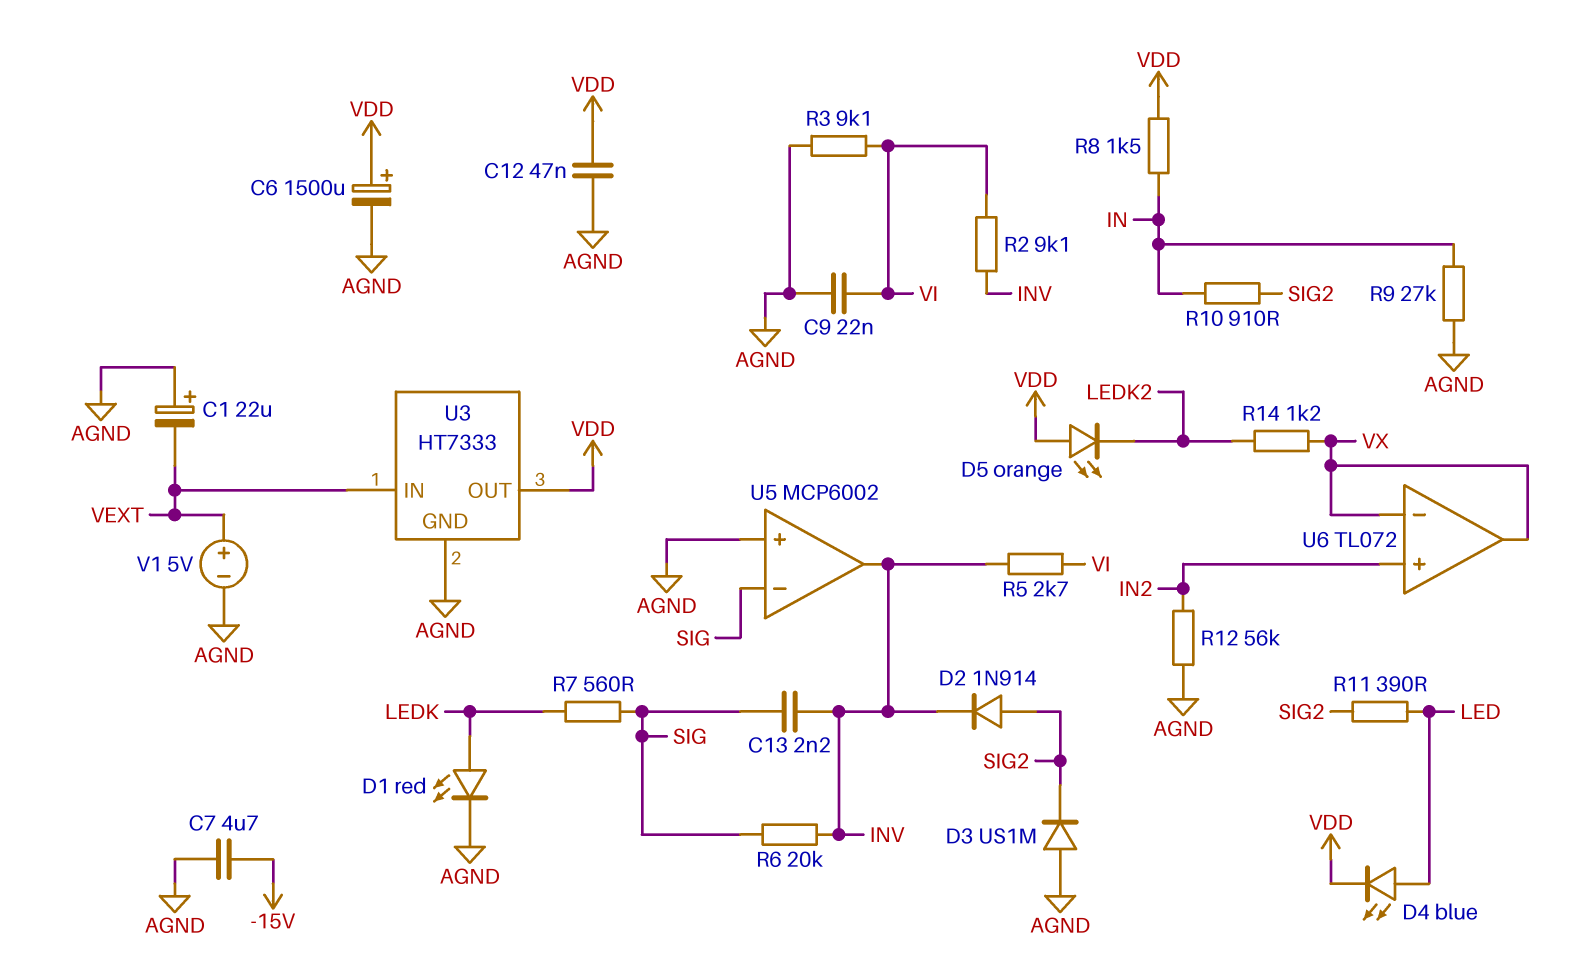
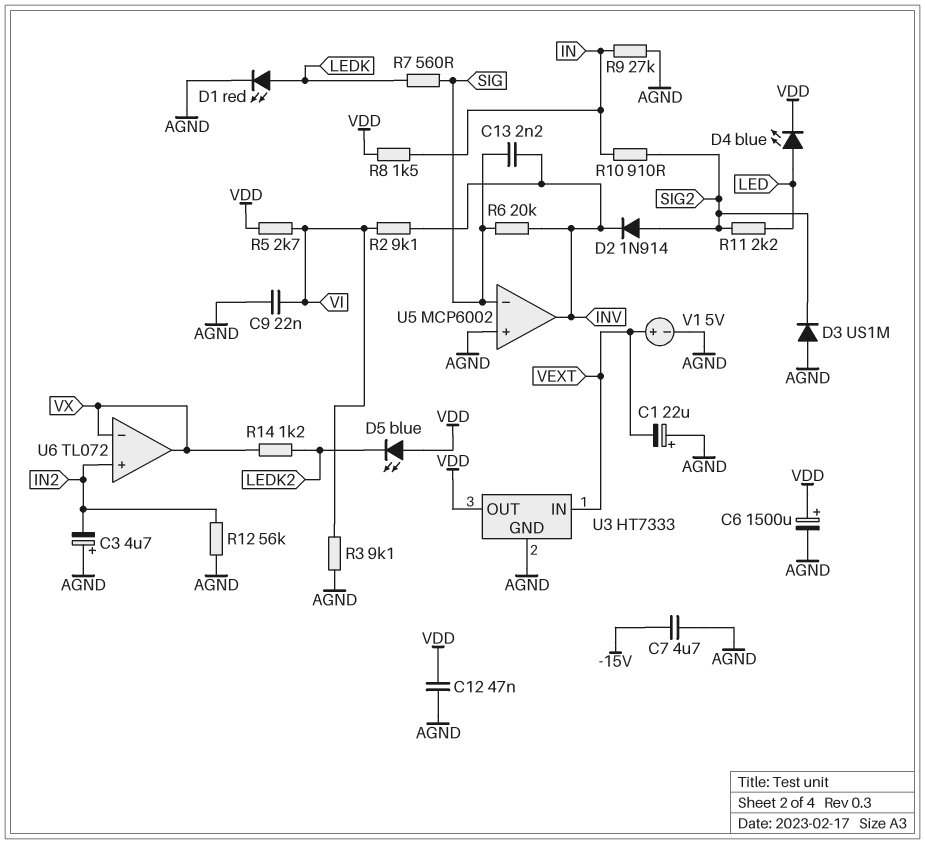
C3: none -> 4.7uF (plus AGND, minus IN2)
D5: LED orange (A VDD, K LEDK2) -> LED blue (A VDD, K LEDK2)
R5: 2.7k (INV, VI) -> 2.7k (VDD, VI)
R11: 390 (LED, SIG2) -> 2.2k (LED, SIG2)

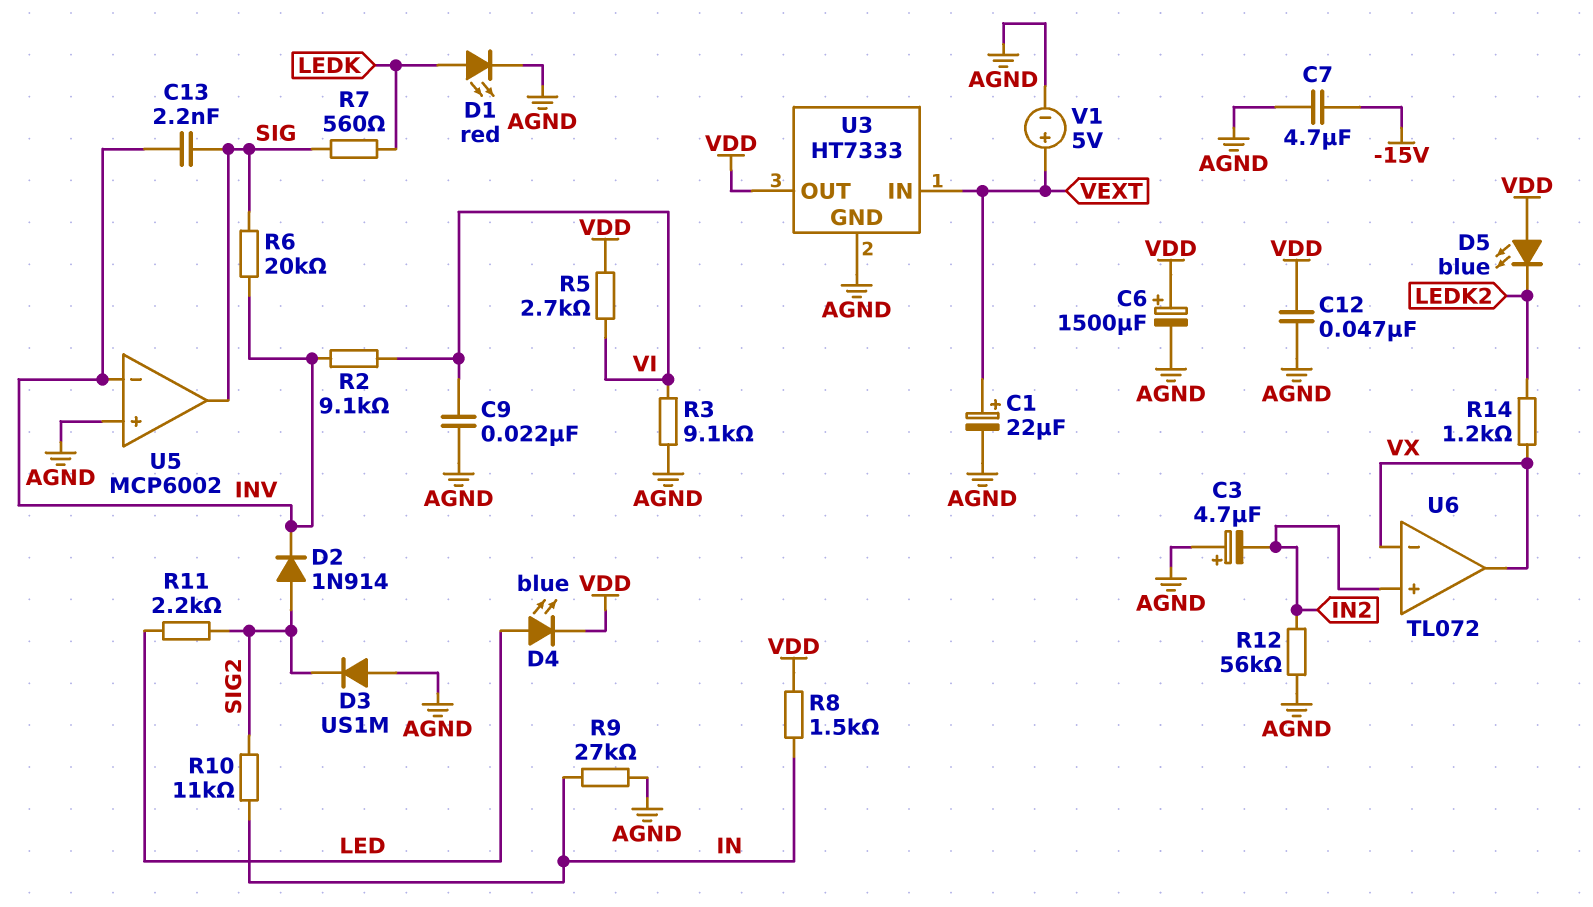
C1: 22uF (plus AGND, minus VEXT) -> 22uF (plus VEXT, minus AGND)
R10: 910 (IN, SIG2) -> 11k (IN, SIG2)
U5 pin in-: SIG -> INV
U5 pin out: INV -> SIG

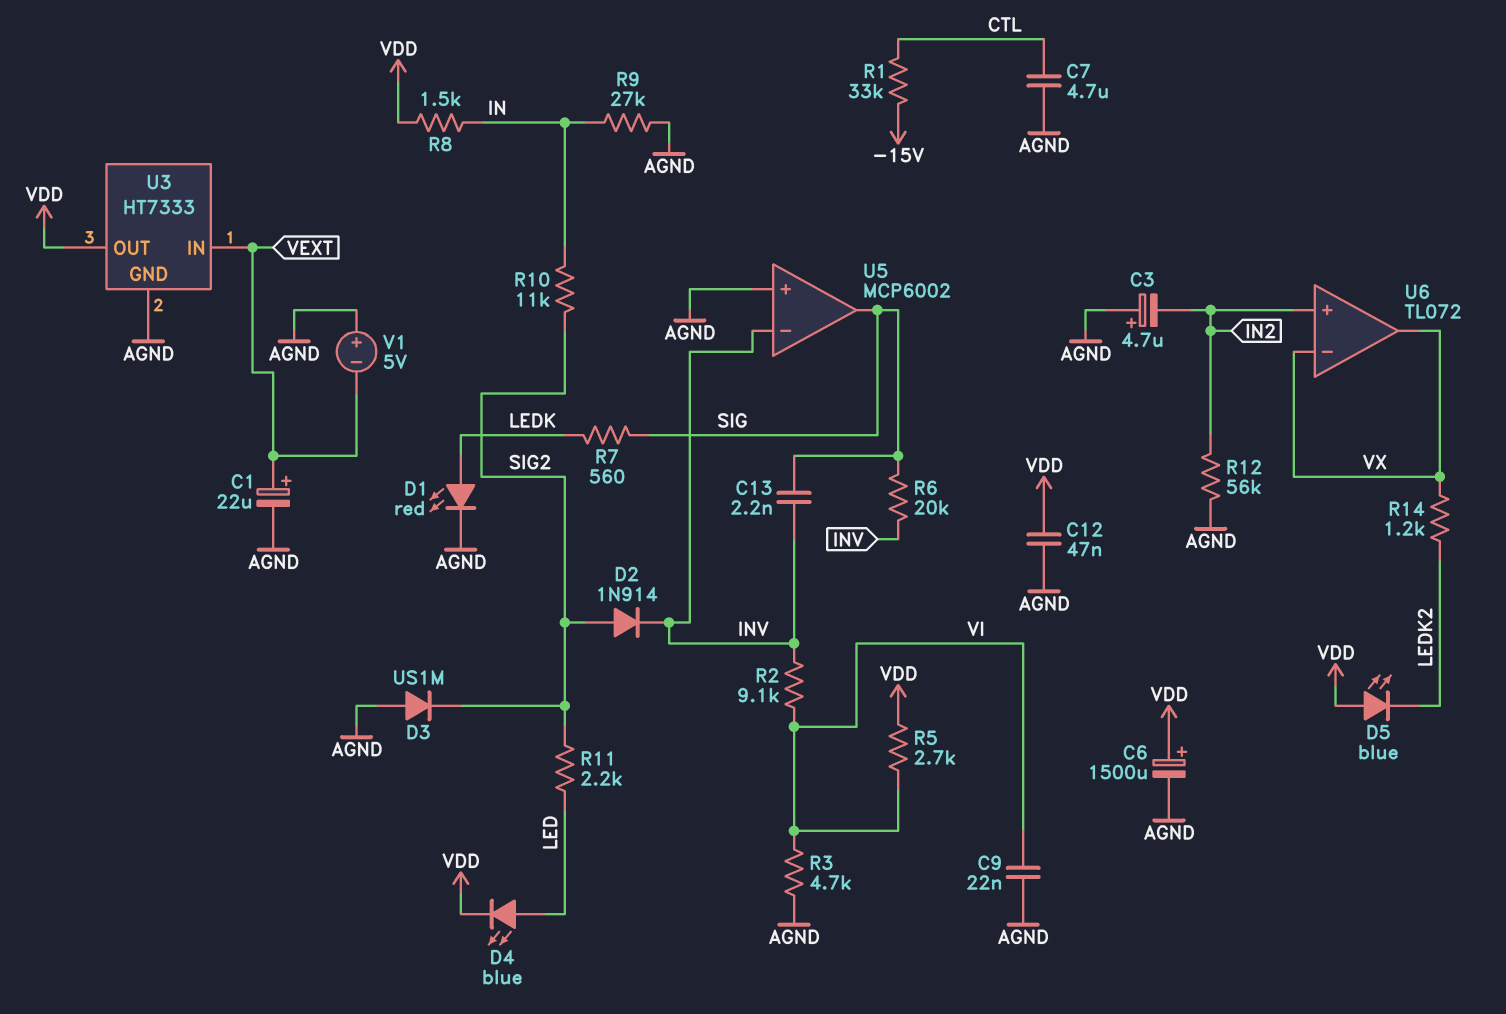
C7: 4.7uF (-15V, AGND) -> 4.7uF (AGND, CTL)
R1: none -> 33k (-15V, CTL)
R3: 9.1k (AGND, VI) -> 4.7k (AGND, VI)
V1: 5V (plus VEXT, minus AGND) -> 5V (plus AGND, minus VEXT)

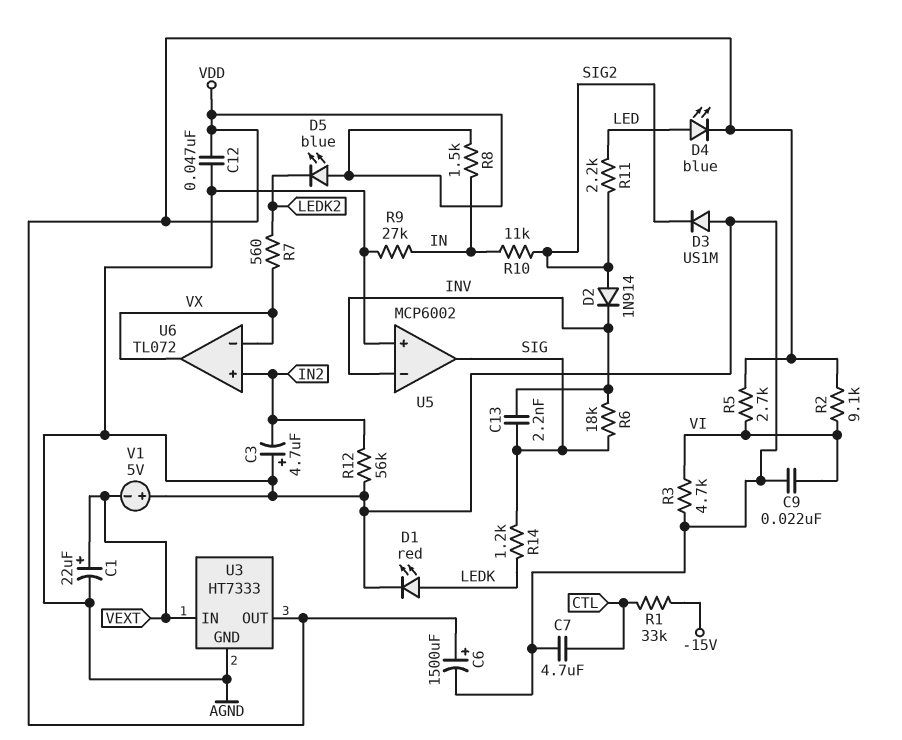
R2: 9.1k (INV, VI) -> 9.1k (VDD, VI)
R6: 20k (INV, SIG) -> 18k (INV, SIG)
R7: 560 (LEDK, SIG) -> 560 (LEDK2, VX)
R14: 1.2k (LEDK2, VX) -> 1.2k (LEDK, SIG)

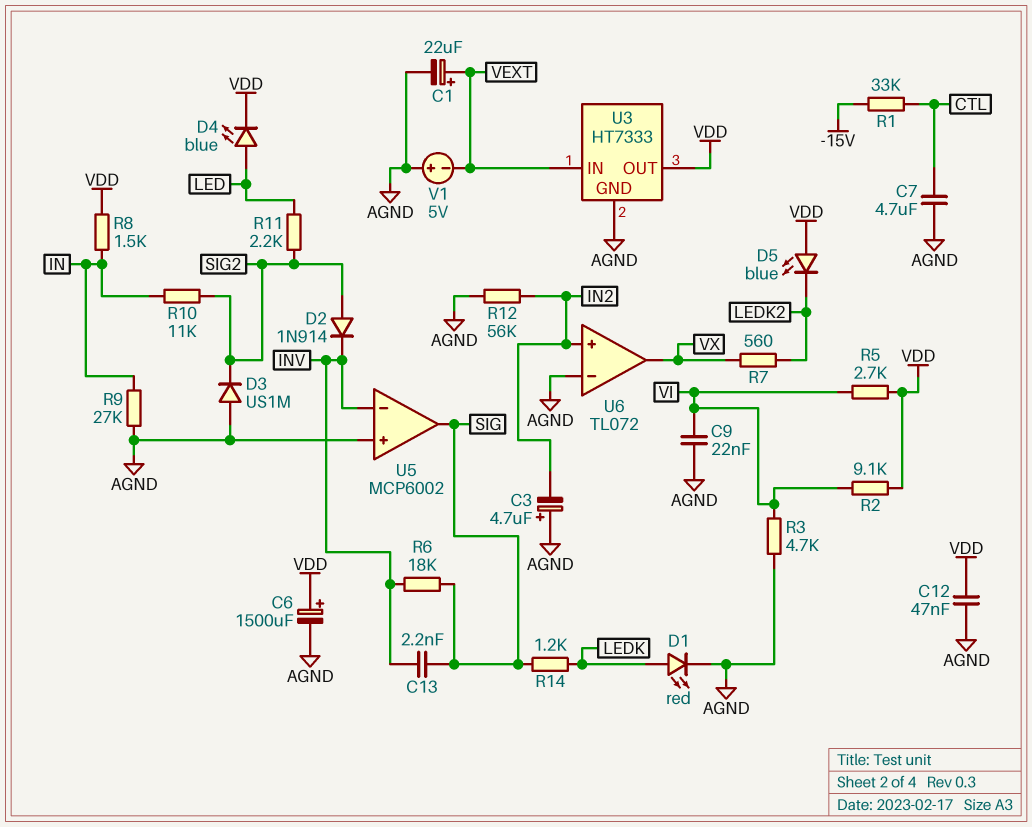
U6 pin in-: VX -> AGND

